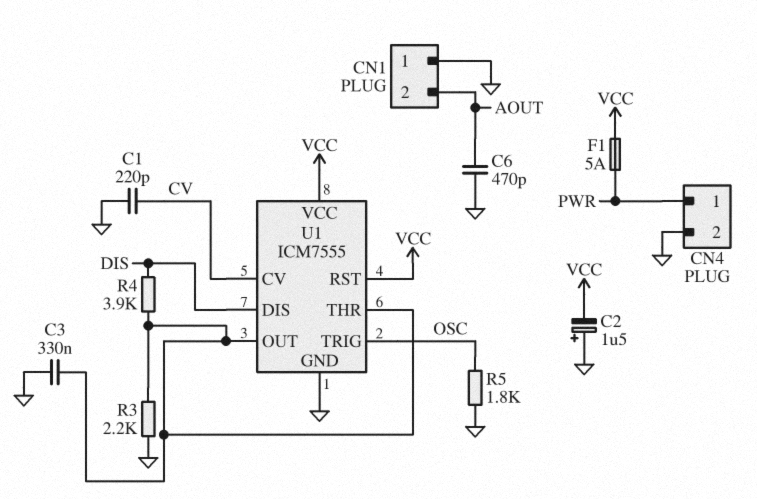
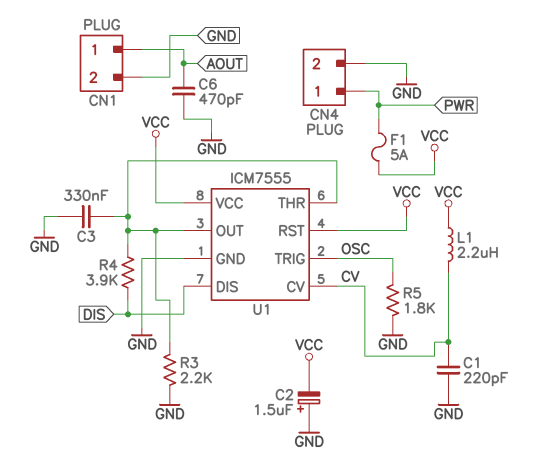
CN1 pin 1: GND -> AOUT
CN1 pin 2: AOUT -> GND
L1: none -> 2.2uH (CV, VCC)

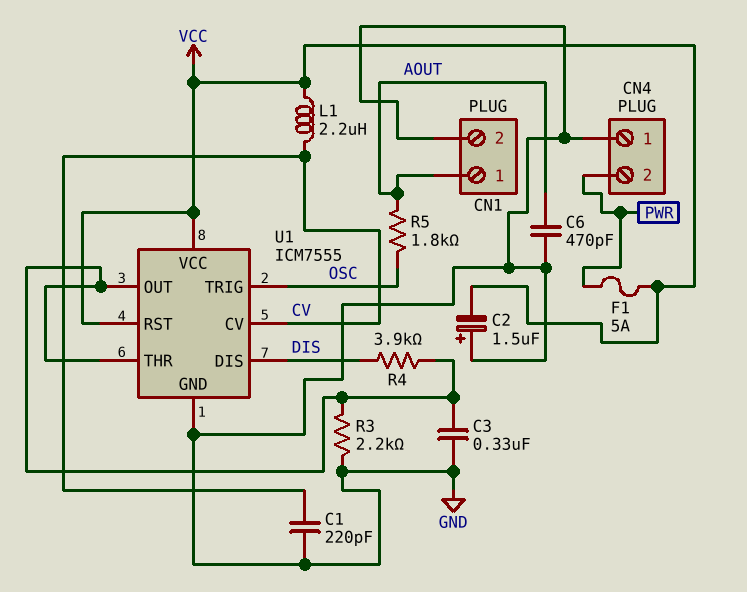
CN4 pin 1: PWR -> GND
CN4 pin 2: GND -> PWR
R5: 1.8k (GND, OSC) -> 1.8k (AOUT, OSC)

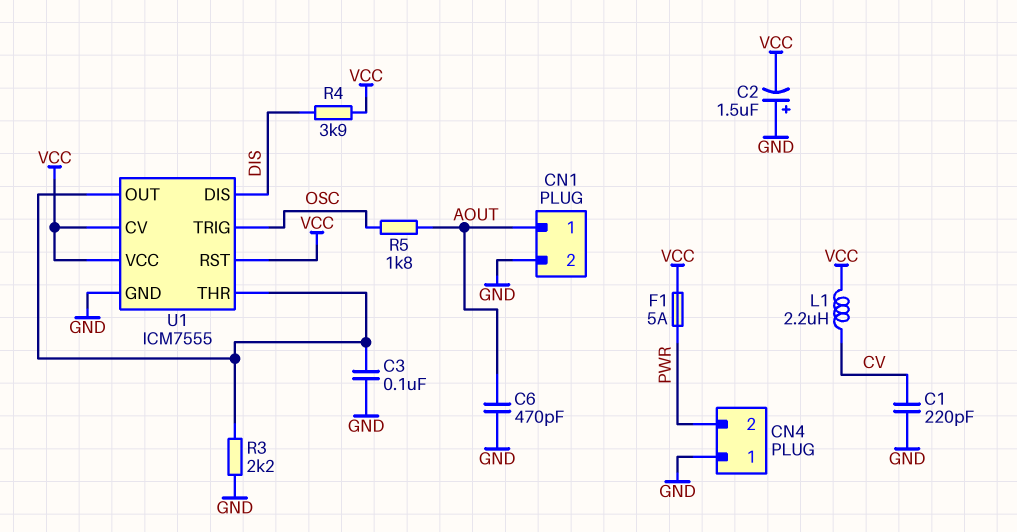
C3: 330nF (GND, U1/OUT) -> 100nF (GND, U1/OUT)
R4: 3.9k (DIS, U1/OUT) -> 3.9k (DIS, VCC)
U1 pin CV: CV -> VCC

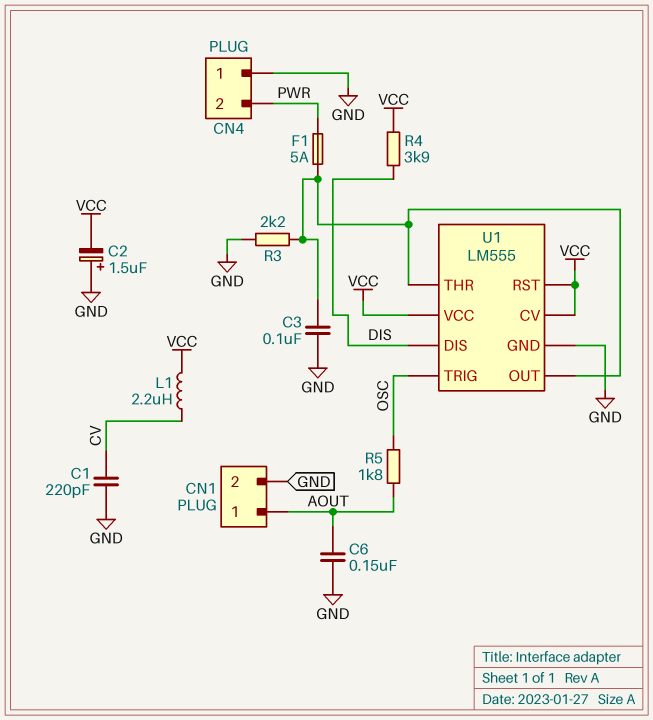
C6: 470pF (AOUT, GND) -> 150nF (AOUT, GND)
F1: 5A (PWR, VCC) -> 5A (PWR, U1/OUT)
U1: ICM7555 -> LM555

